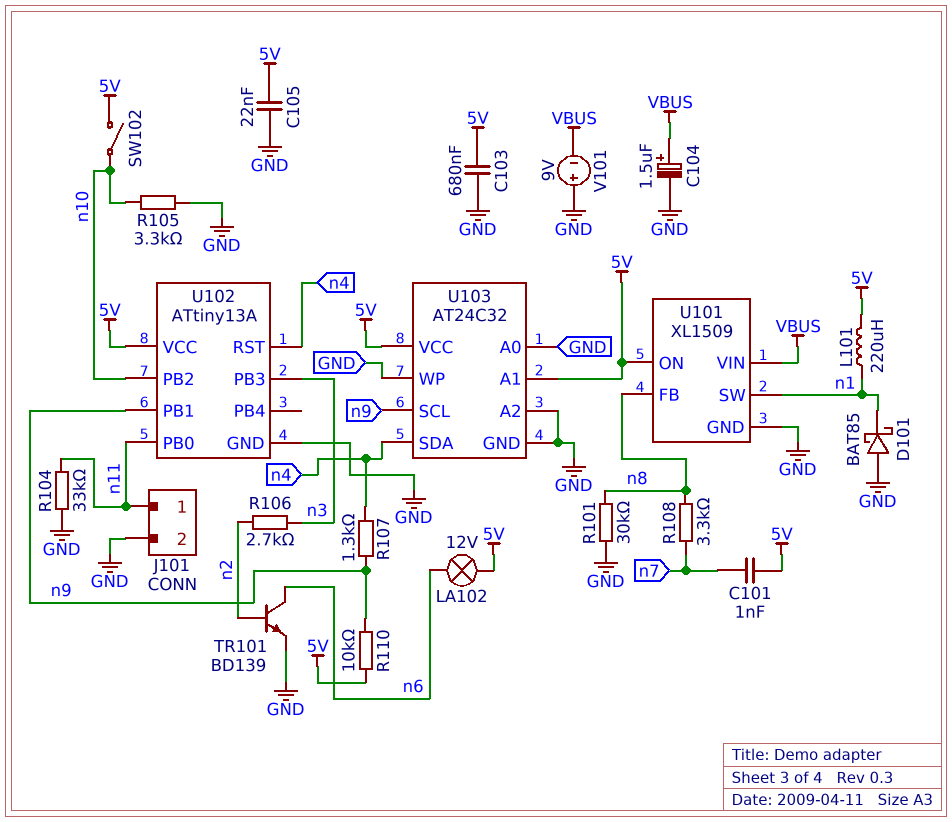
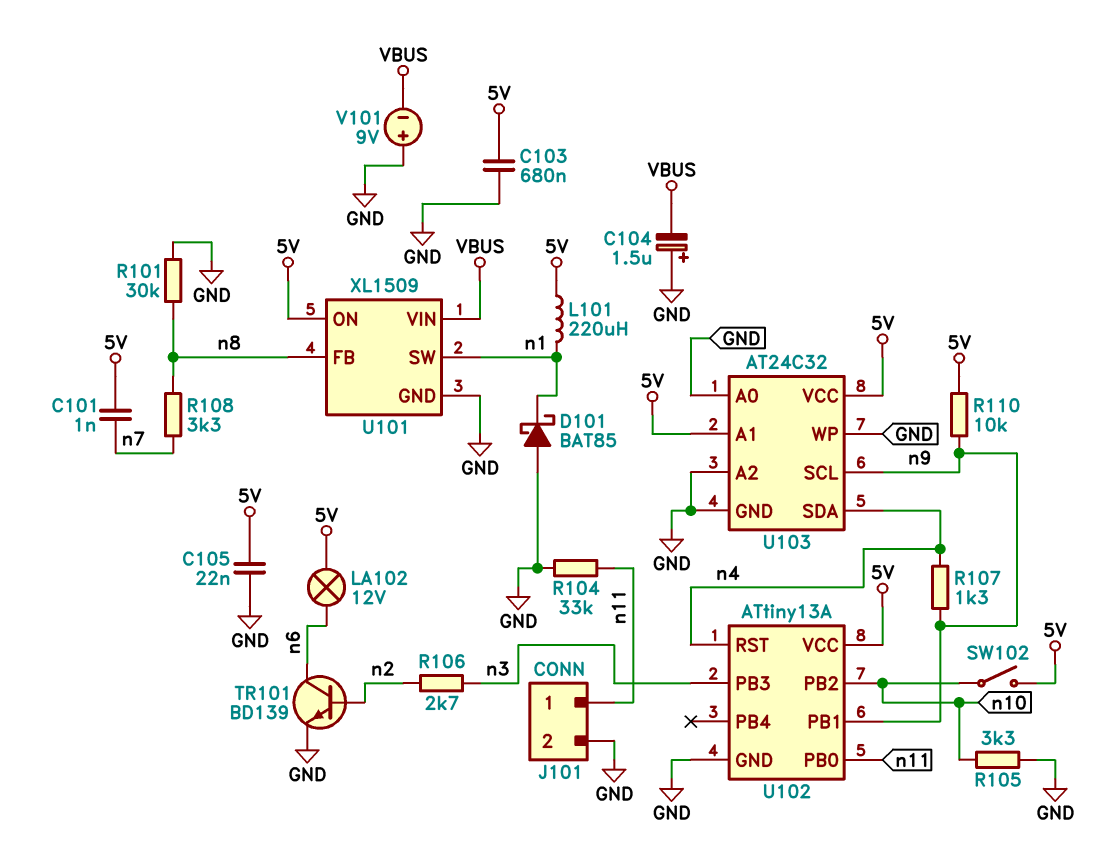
C104: 1.5uF (plus VBUS, minus GND) -> 1.5uF (plus GND, minus VBUS)

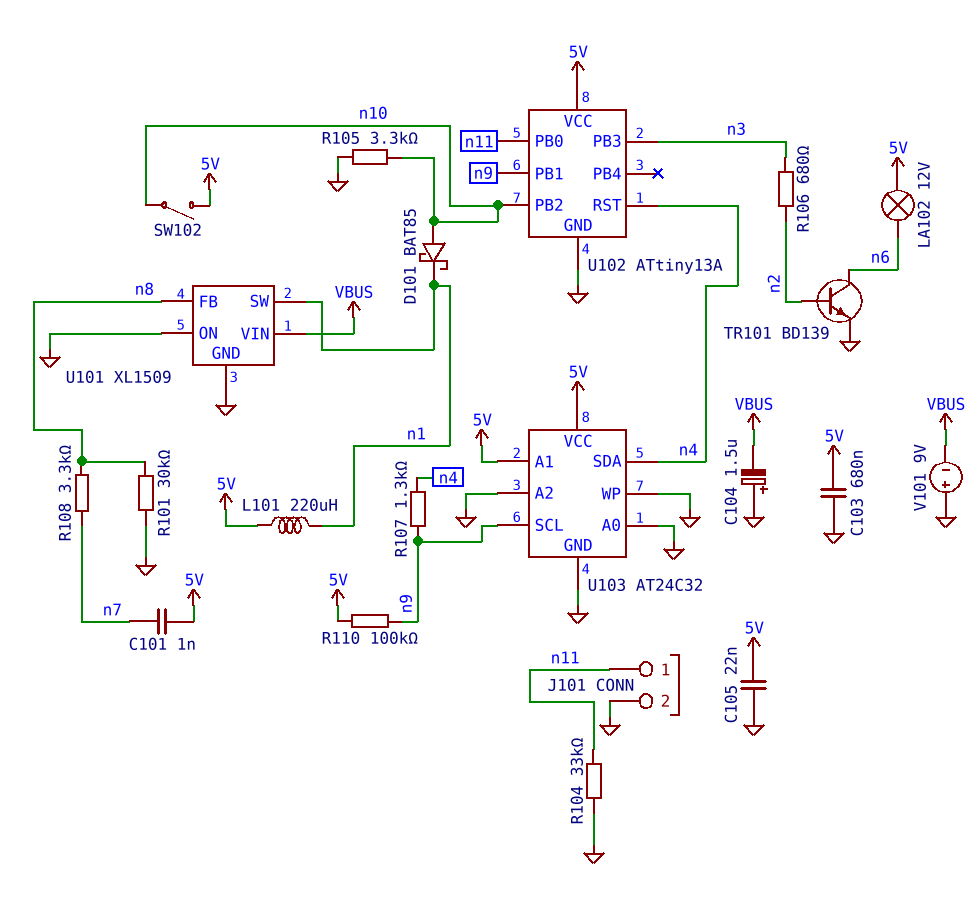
D101: schottky BAT85 (A GND, K n1) -> schottky BAT85 (A n10, K n1)
R106: 2.7k (n2, n3) -> 680 (n2, n3)
R110: 10k (5V, n9) -> 100k (5V, n9)
U101 pin ON: 5V -> GND

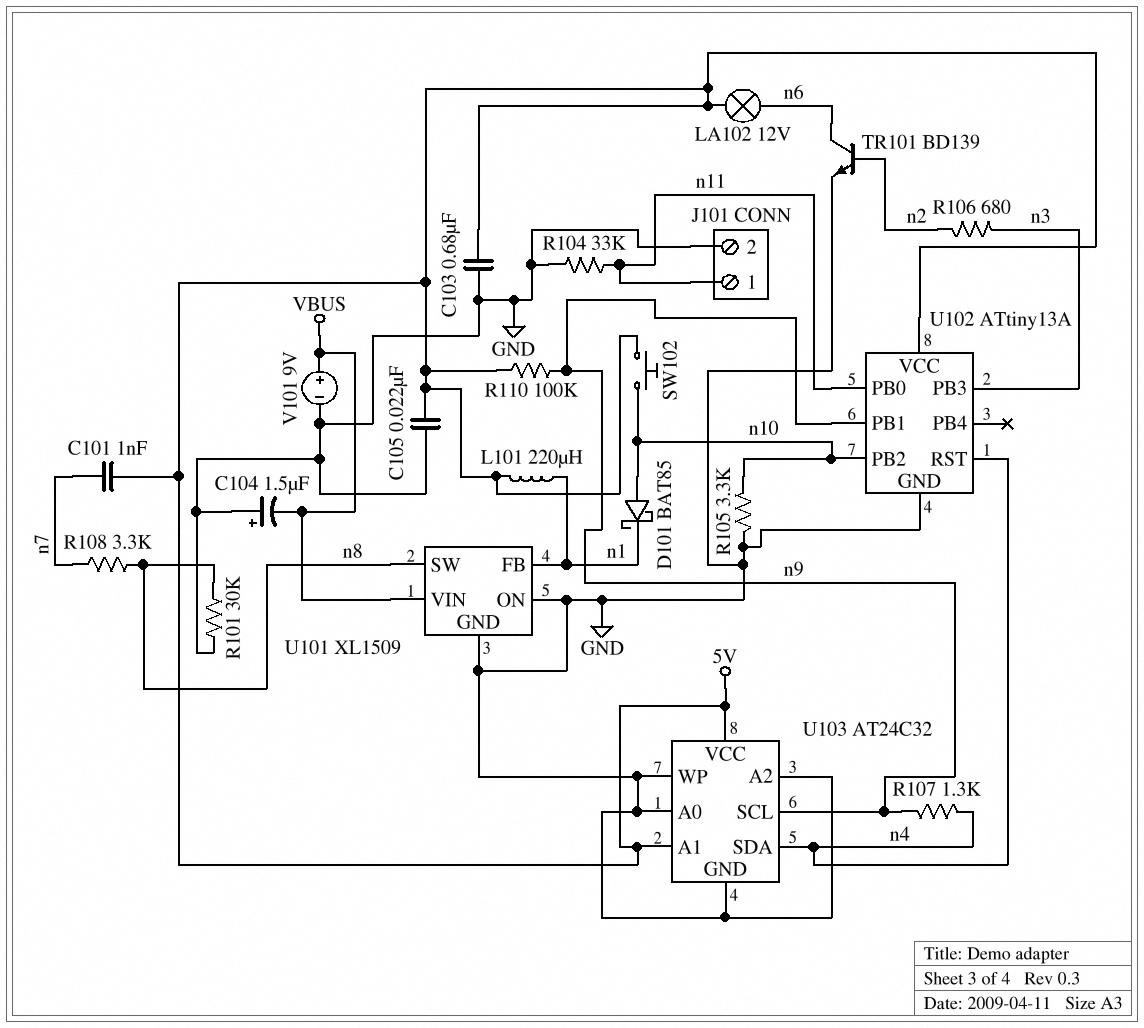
SW102: switch (5V, n10) -> button (5V, n10)
U101 pin FB: n8 -> n1
U101 pin SW: n1 -> n8
V101: 9V (plus GND, minus VBUS) -> 9V (plus VBUS, minus GND)

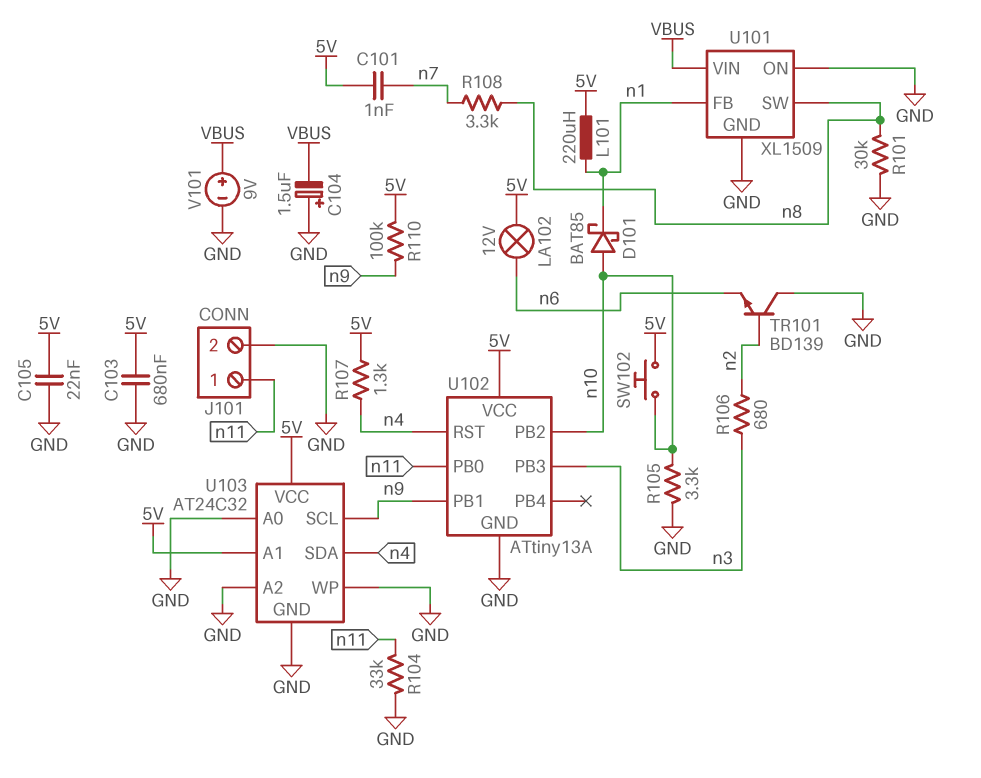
R107: 1.3k (n4, n9) -> 1.3k (5V, n4)
TR101: NPN BD139 (B n2, C n6, E GND) -> NPN BD139 (B n2, C GND, E n6)

